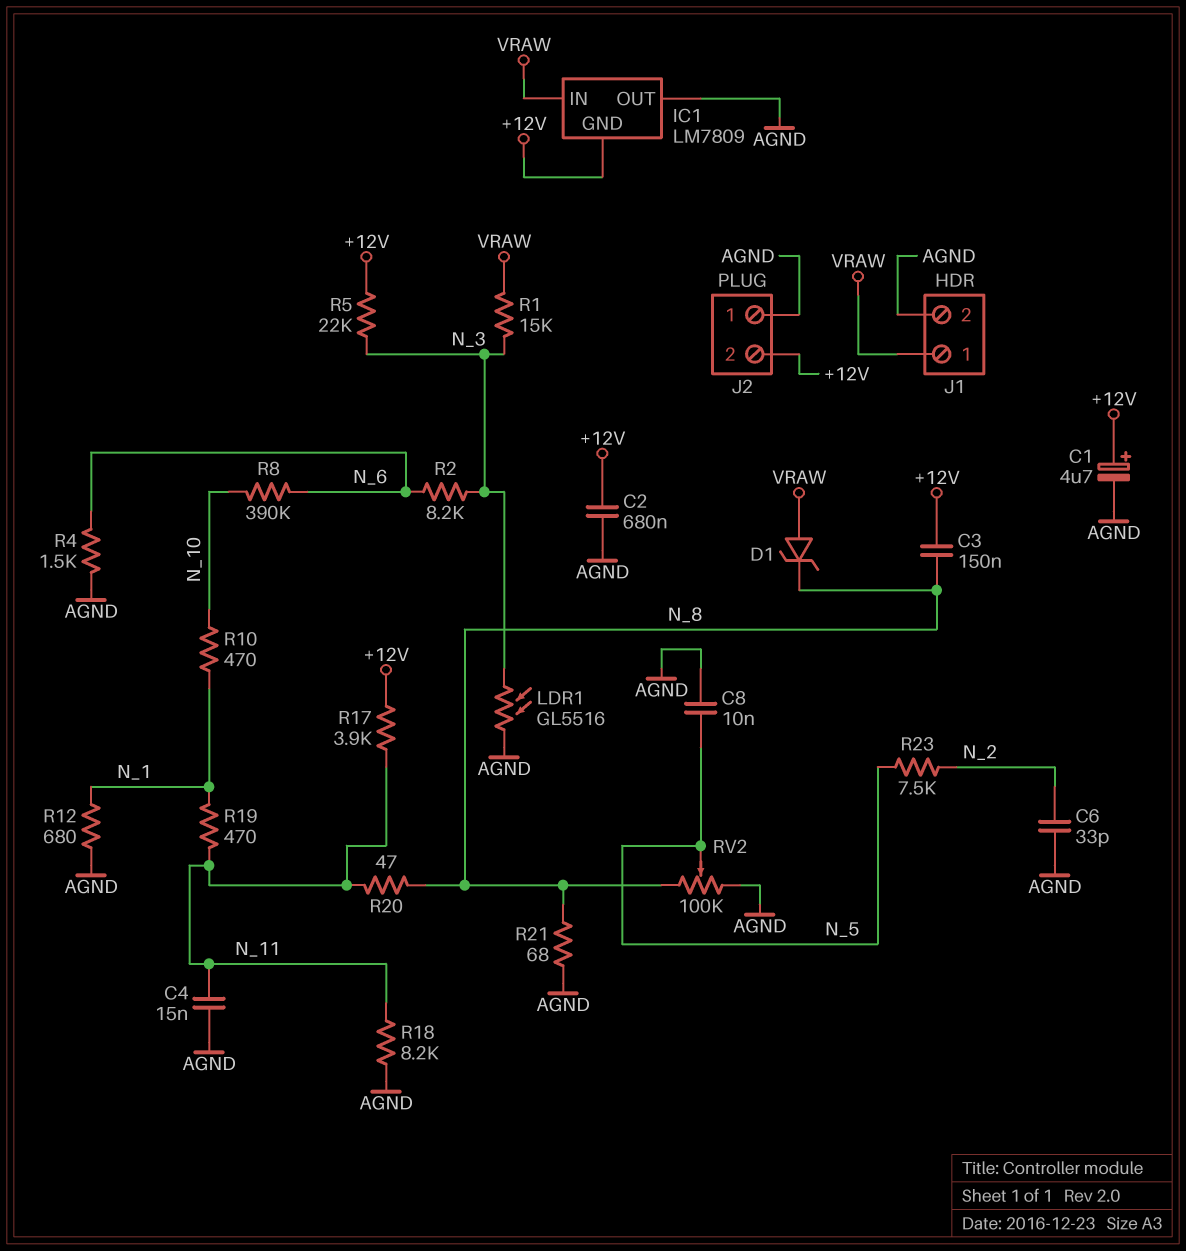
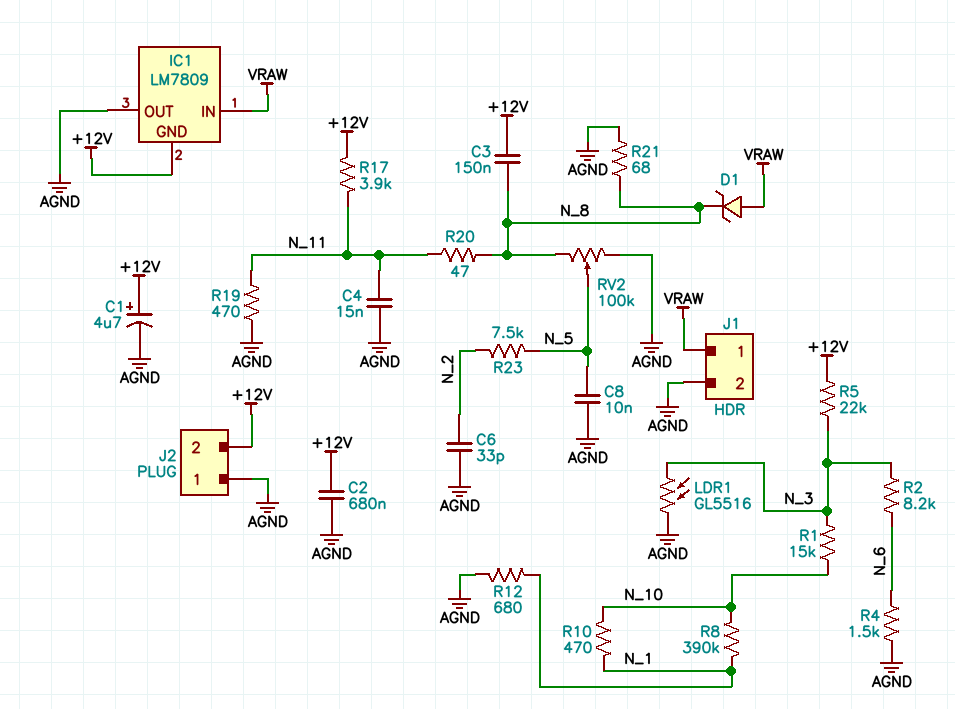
R1: 15k (N_3, VRAW) -> 15k (N_3, N_10)
R8: 390k (N_6, N_10) -> 390k (N_1, N_10)
R18: 8.2k (AGND, N_11) -> none
R19: 470 (N_1, N_11) -> 470 (AGND, N_11)

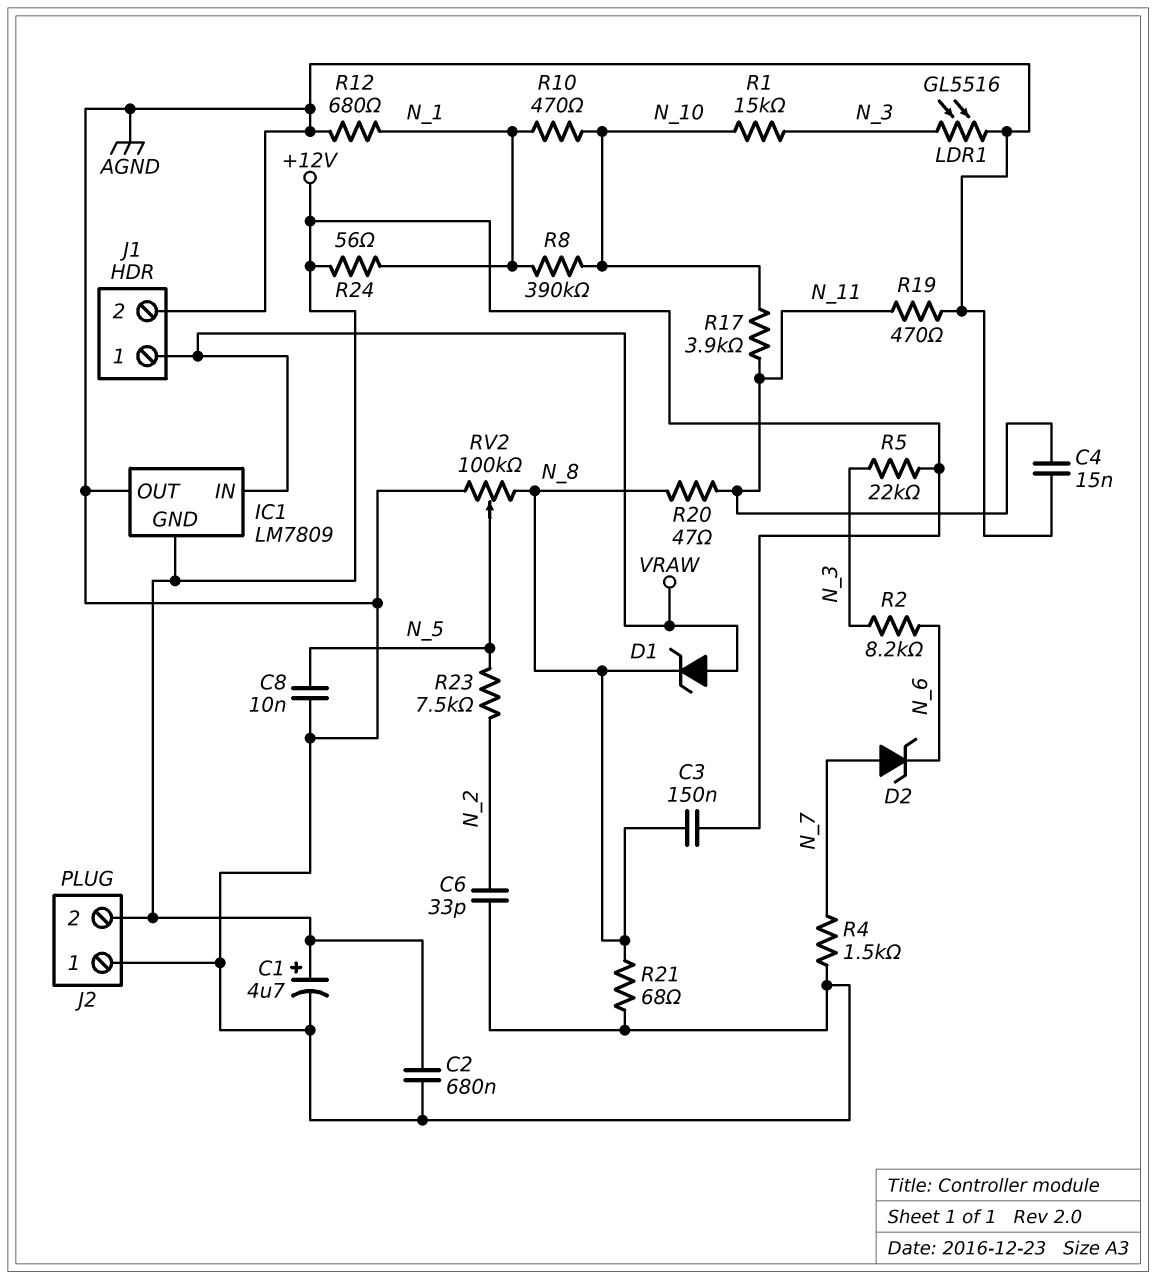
D2: none -> zener (A N_7, K N_6)
R4: 1.5k (AGND, N_6) -> 1.5k (AGND, N_7)
R17: 3.9k (+12V, N_11) -> 3.9k (N_10, N_11)
R24: none -> 56 (+12V, N_1)

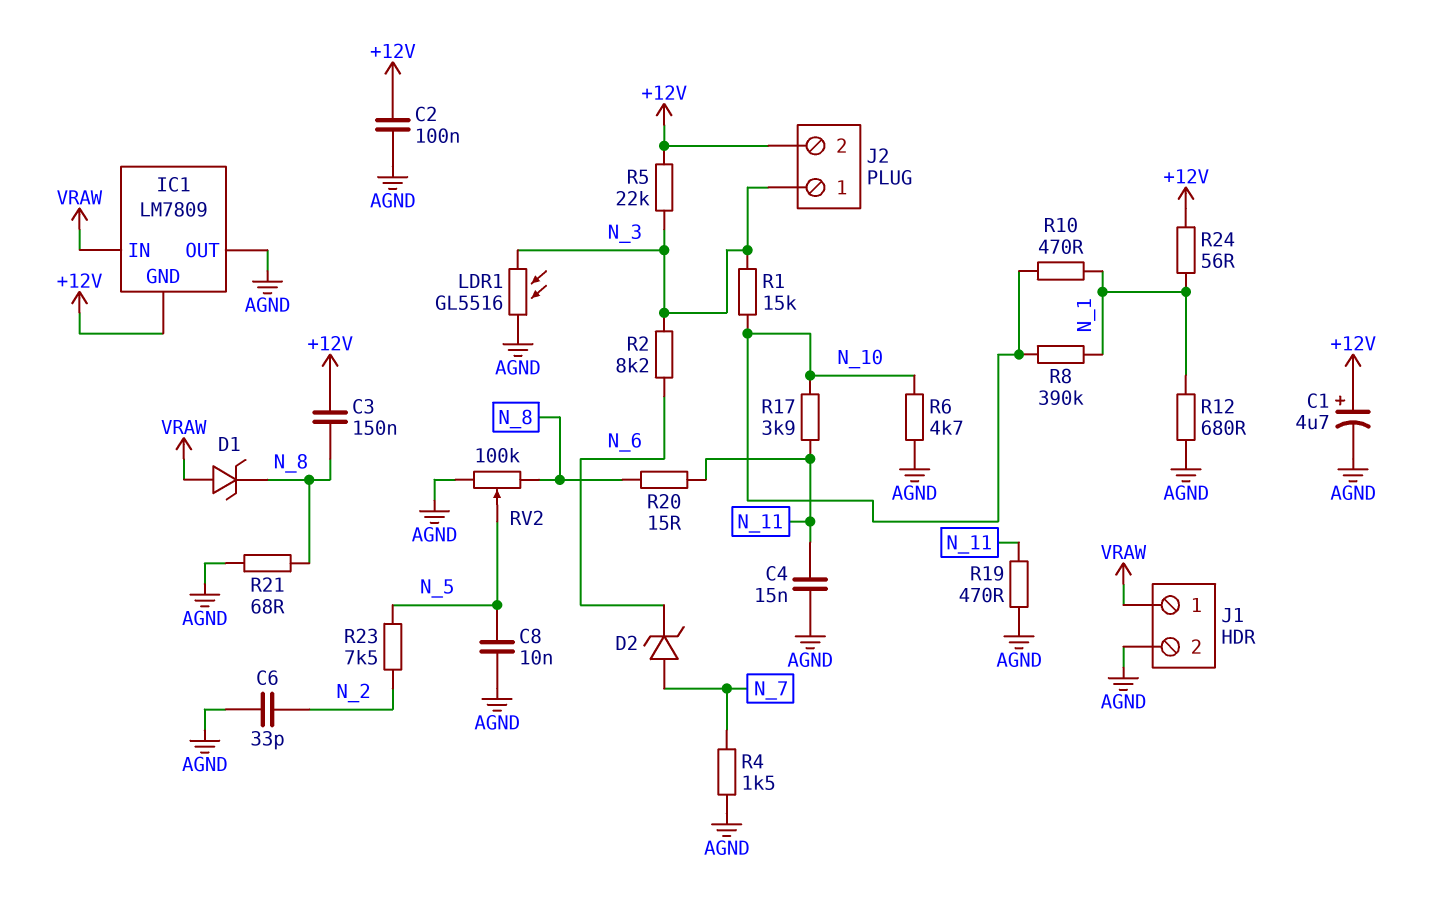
C2: 680nF (+12V, AGND) -> 100nF (+12V, AGND)
J2 pin 1: AGND -> N_3
R6: none -> 4.7k (AGND, N_10)
R20: 47 (N_8, N_11) -> 15 (N_8, N_11)

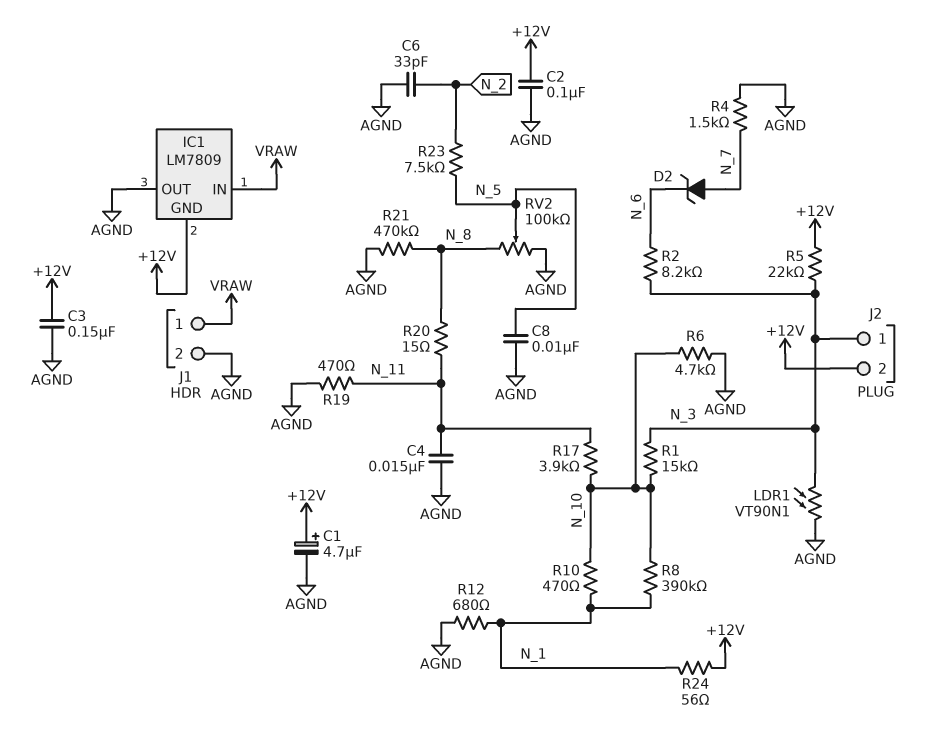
C3: 150nF (+12V, N_8) -> 150nF (+12V, AGND)
D1: zener (A VRAW, K N_8) -> none
LDR1: GL5516 (AGND, N_3) -> VT90N1 (AGND, N_3)
R21: 68 (AGND, N_8) -> 470k (AGND, N_8)

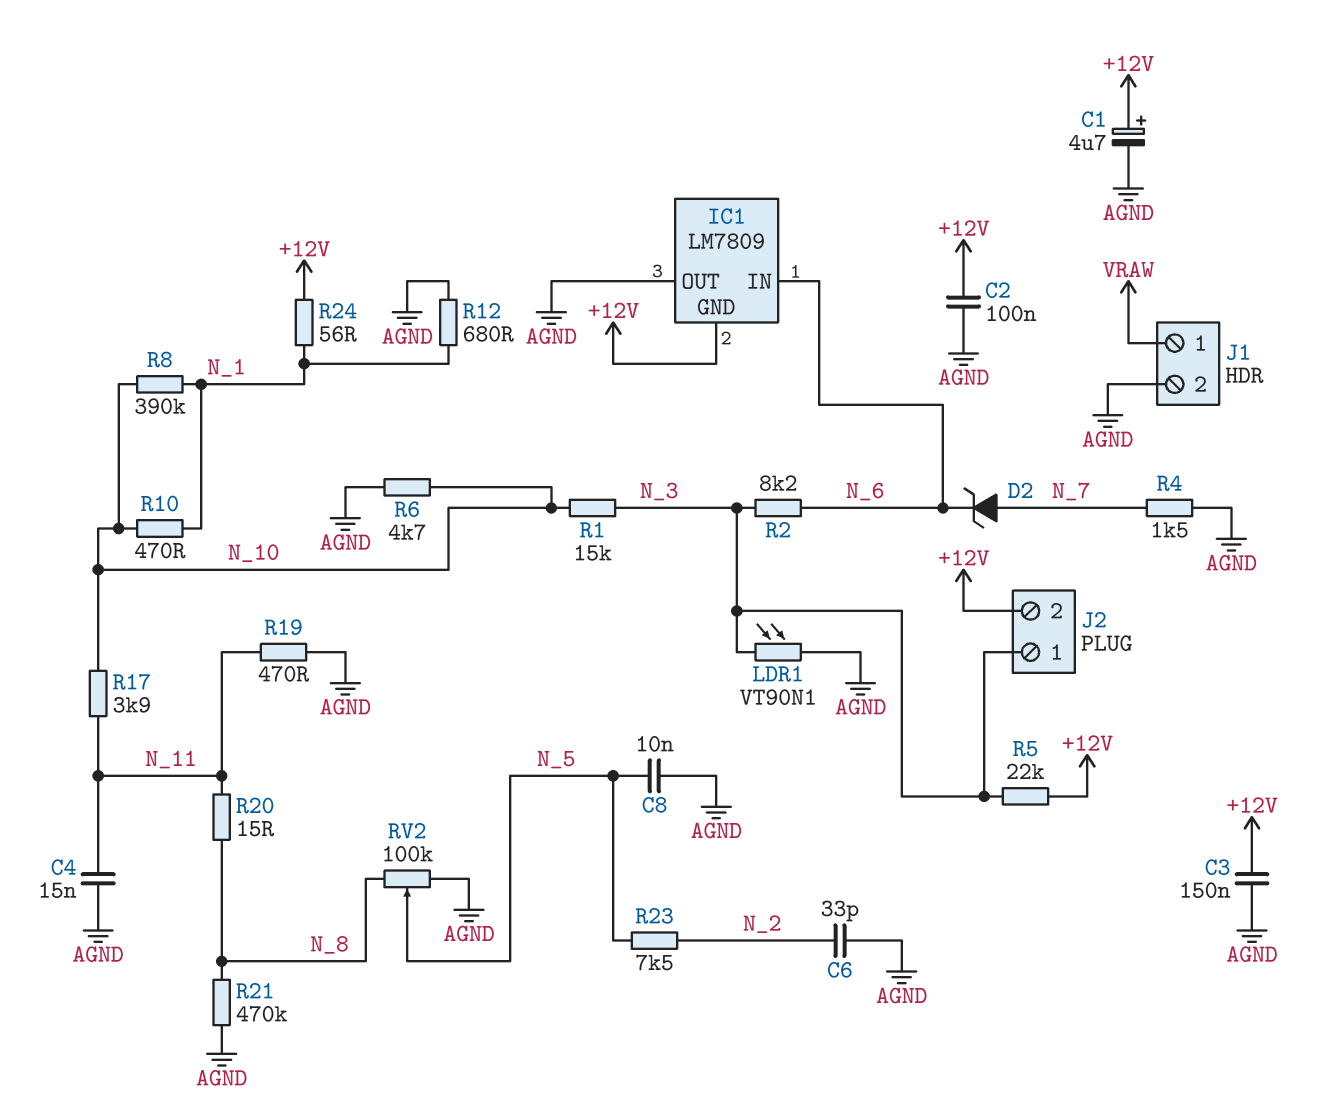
IC1 pin IN: VRAW -> N_6

